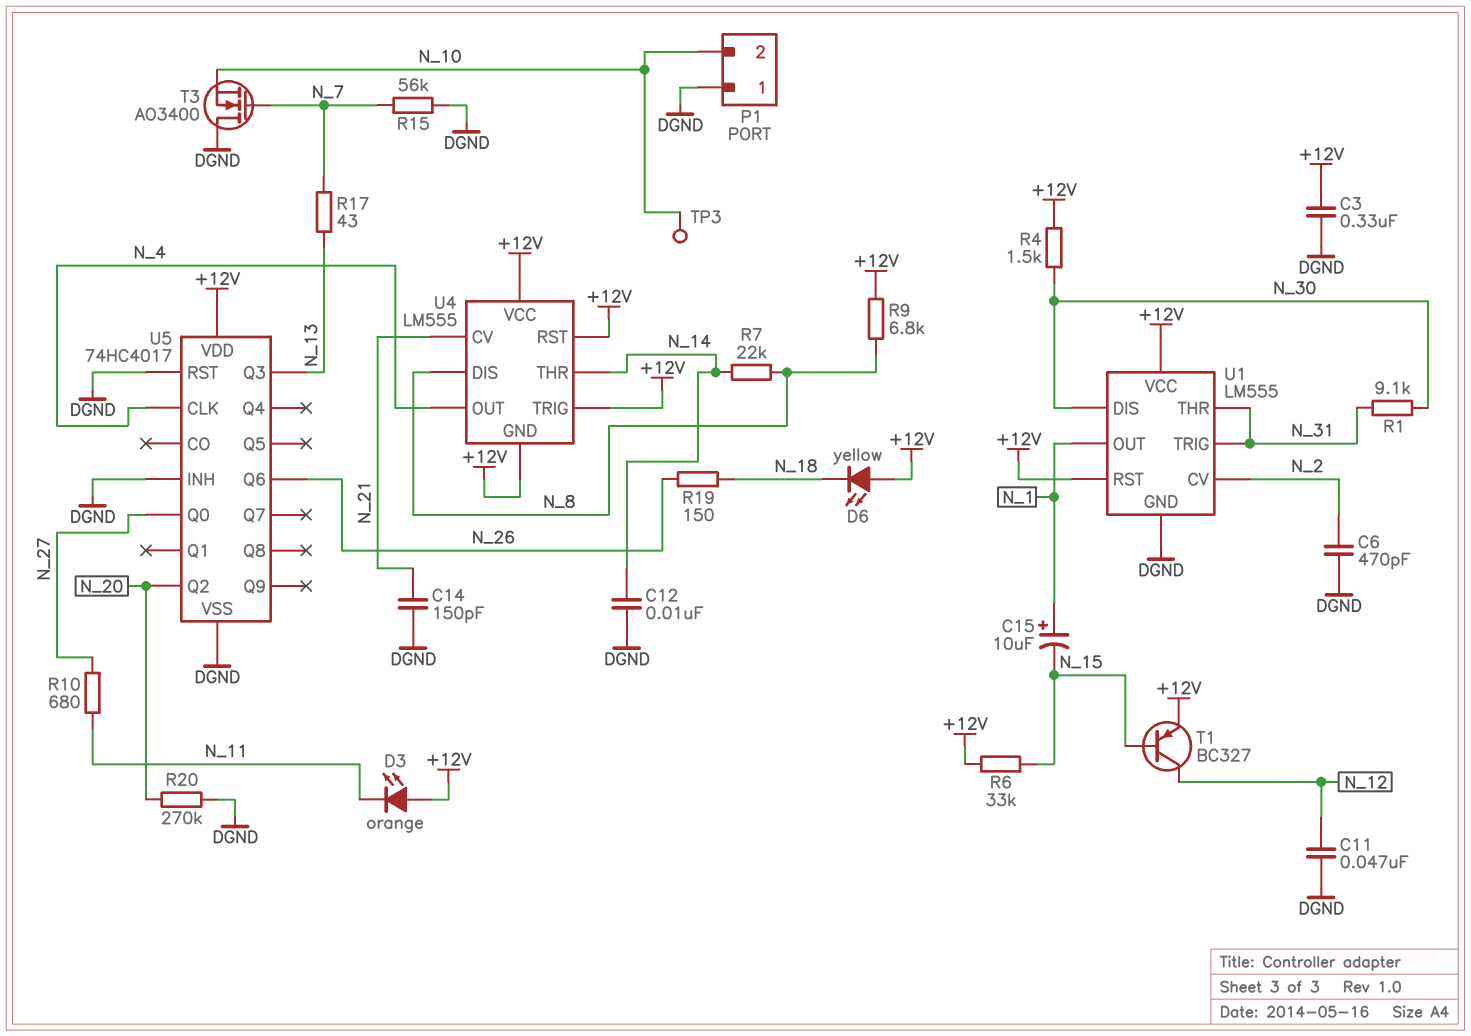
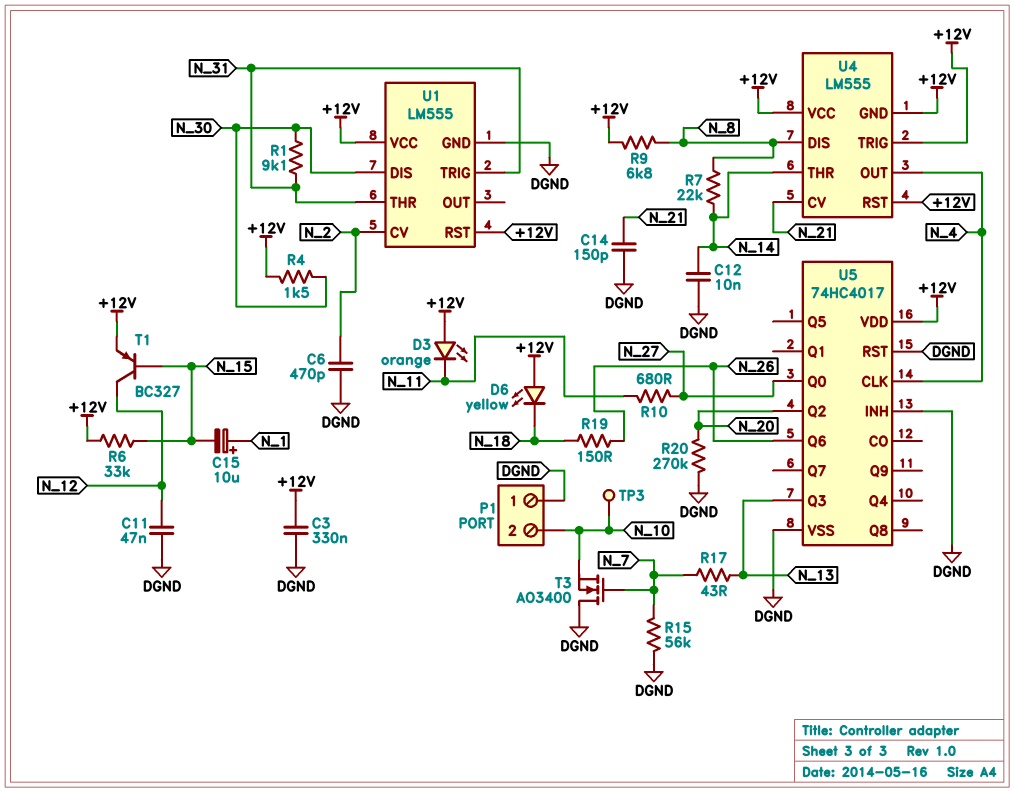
U1 pin OUT: N_1 -> none

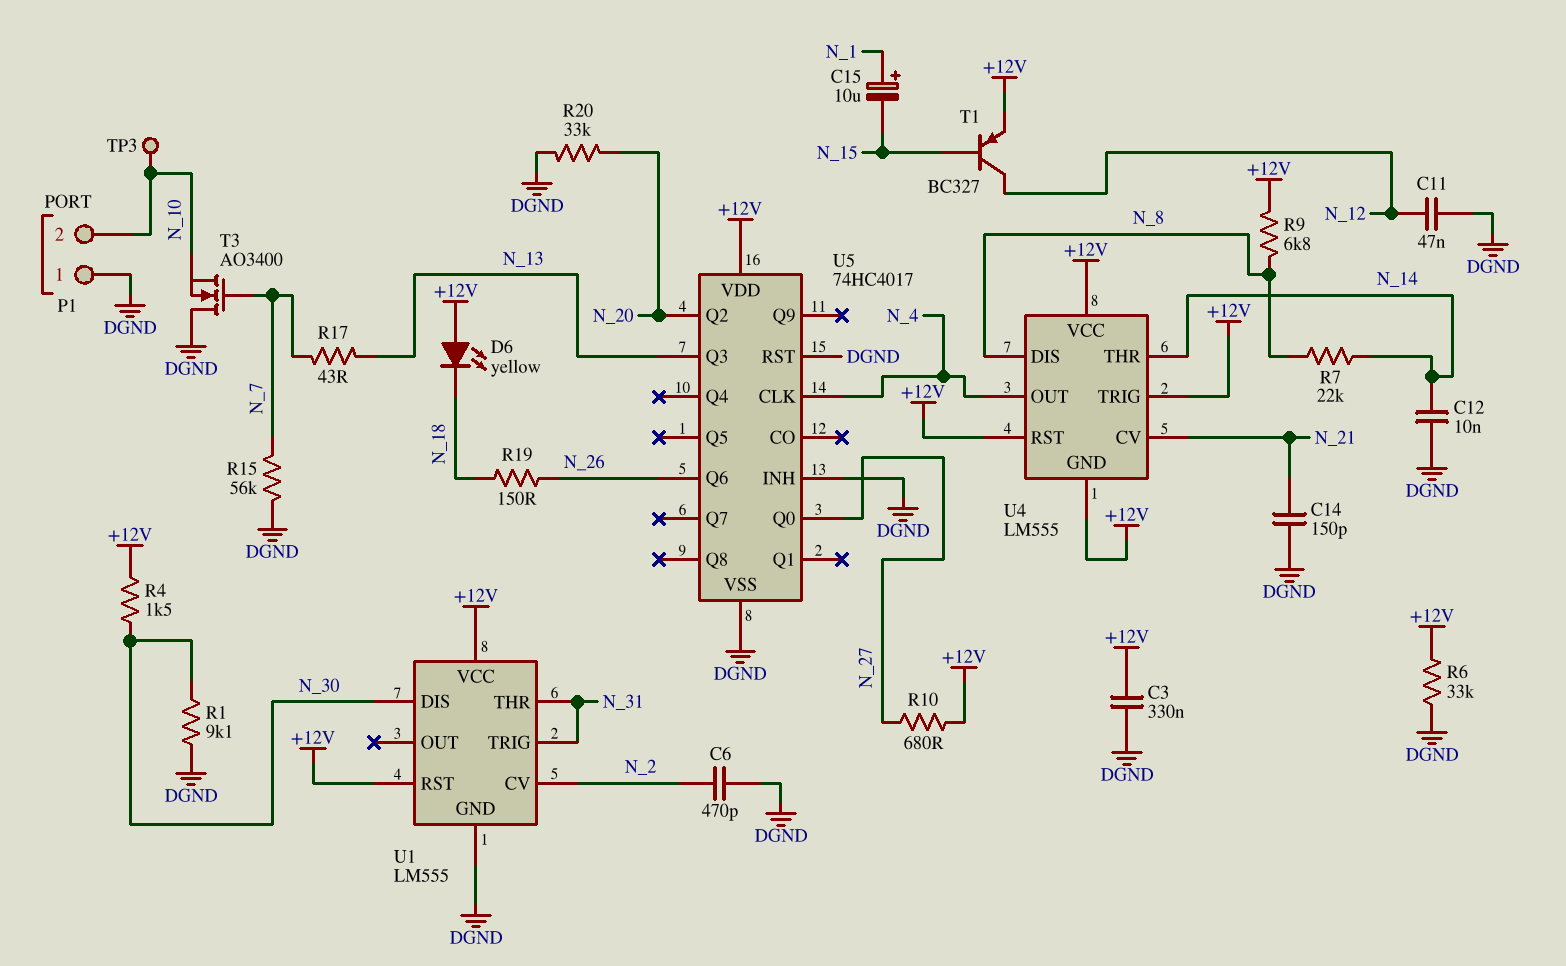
D3: LED orange (A +12V, K N_11) -> none
R1: 9.1k (N_30, N_31) -> 9.1k (DGND, N_30)
R6: 33k (+12V, N_15) -> 33k (+12V, DGND)
R10: 680 (N_11, N_27) -> 680 (+12V, N_27)
R20: 270k (DGND, N_20) -> 33k (DGND, N_20)

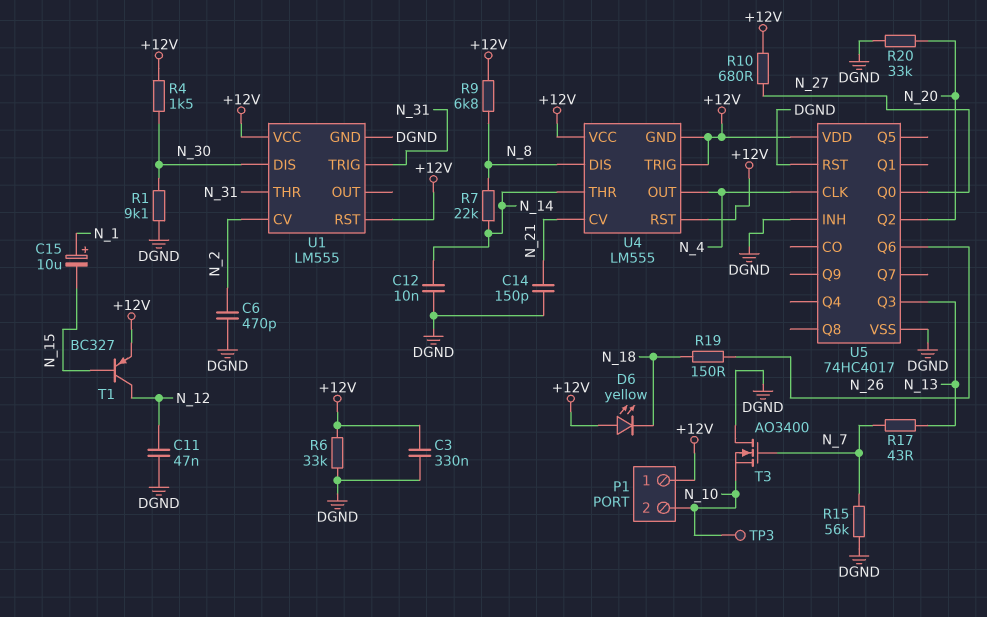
P1 pin 1: DGND -> +12V

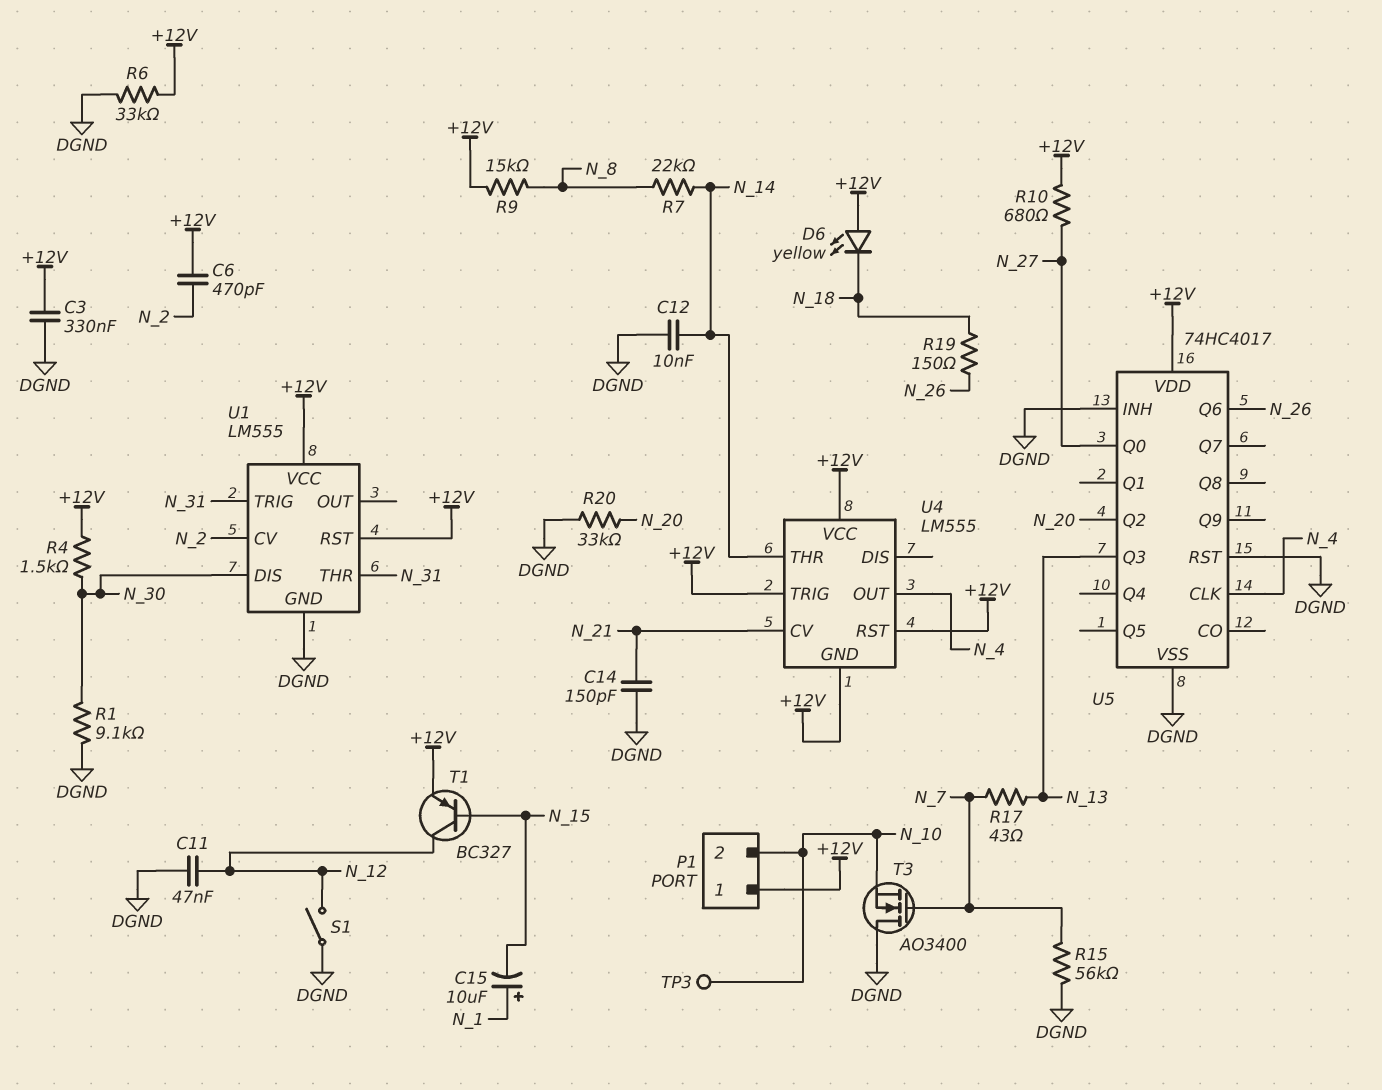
C6: 470pF (DGND, N_2) -> 470pF (+12V, N_2)
R9: 6.8k (+12V, N_8) -> 15k (+12V, N_8)
S1: none -> switch (DGND, N_12)
U4 pin DIS: N_8 -> none

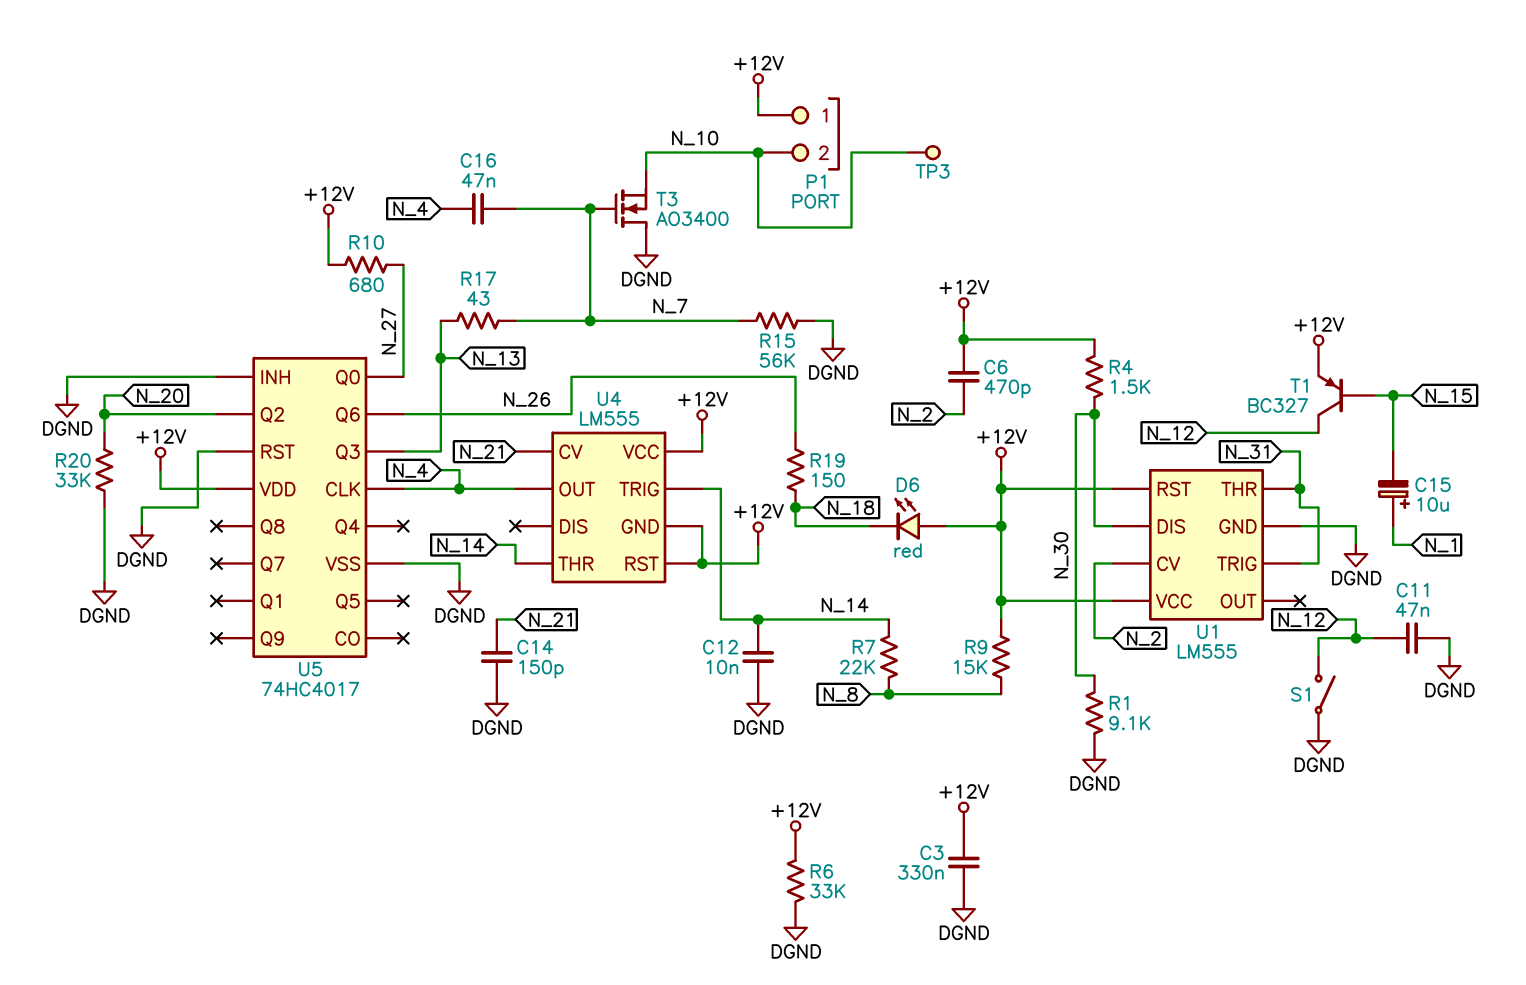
C16: none -> 47nF (N_4, N_7)
D6: LED yellow (A +12V, K N_18) -> LED red (A +12V, K N_18)
U4 pin TRIG: +12V -> N_14

